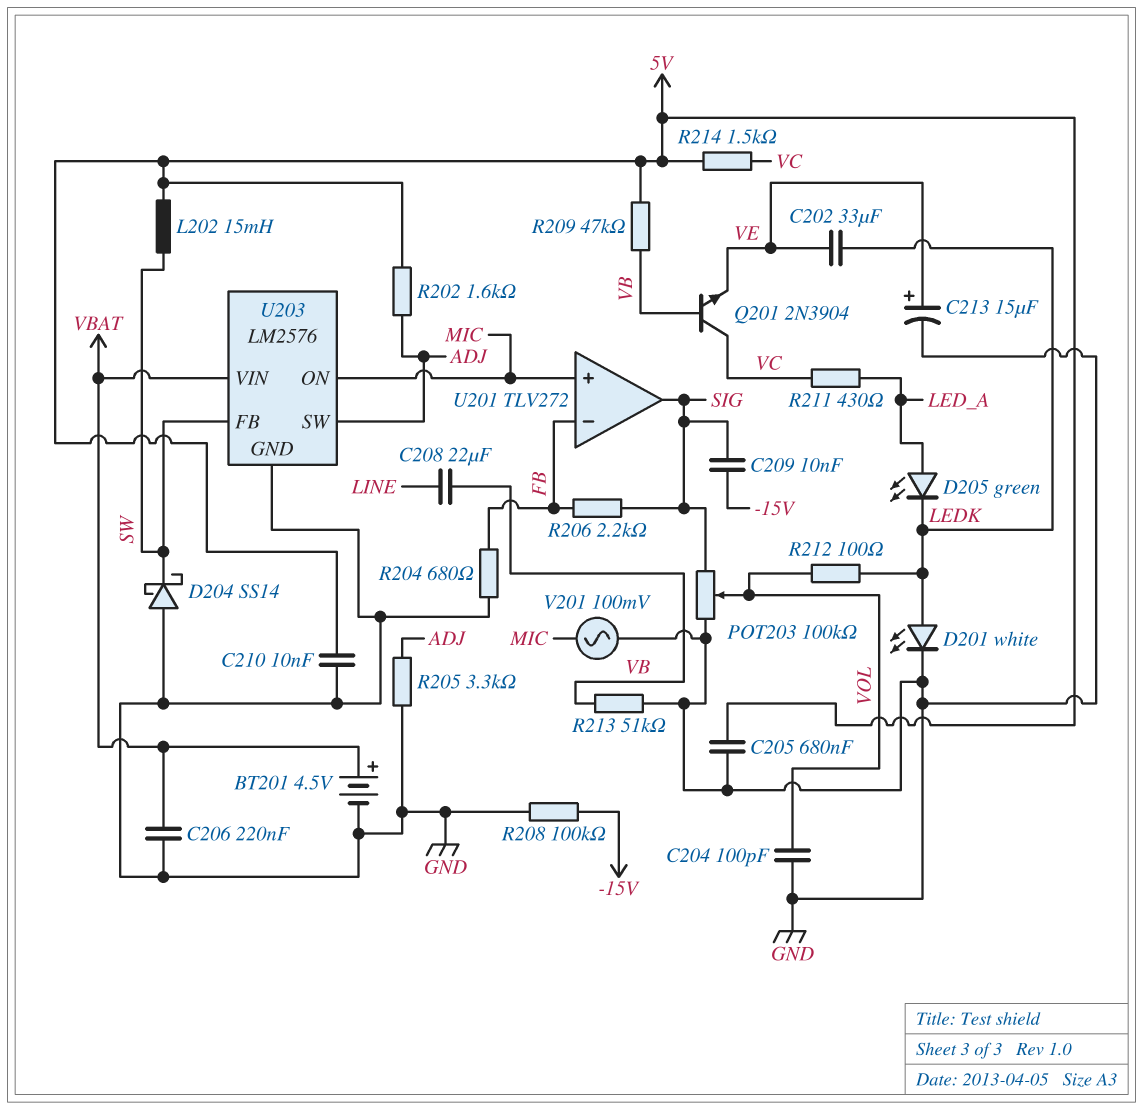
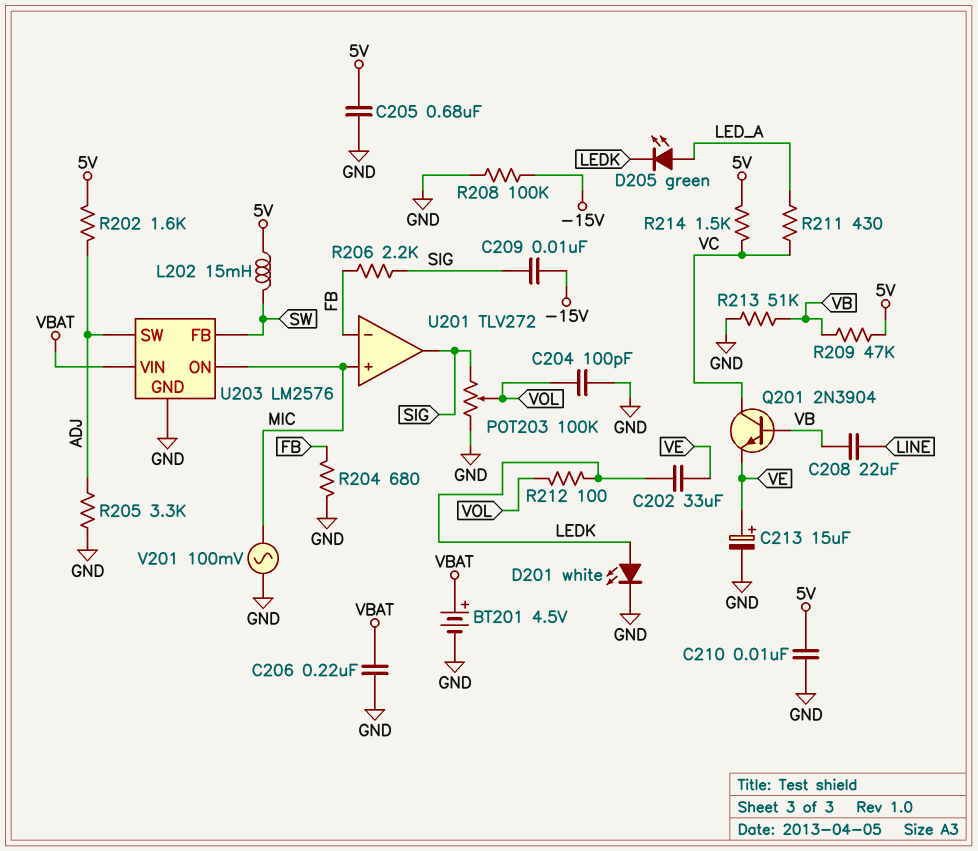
D204: schottky SS14 (A GND, K SW) -> none

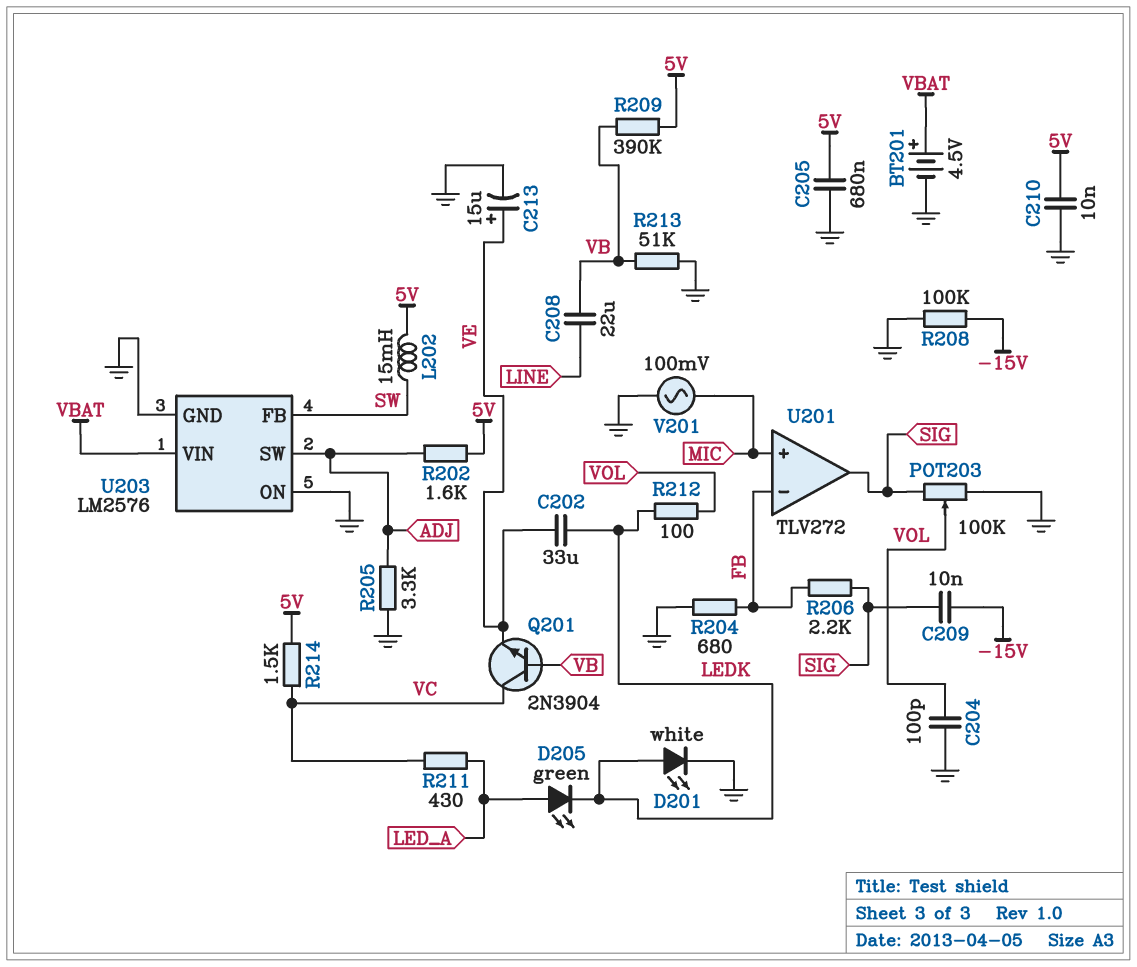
C206: 220nF (GND, VBAT) -> none
R209: 47k (5V, VB) -> 390k (5V, VB)
U203 pin ON: MIC -> GND

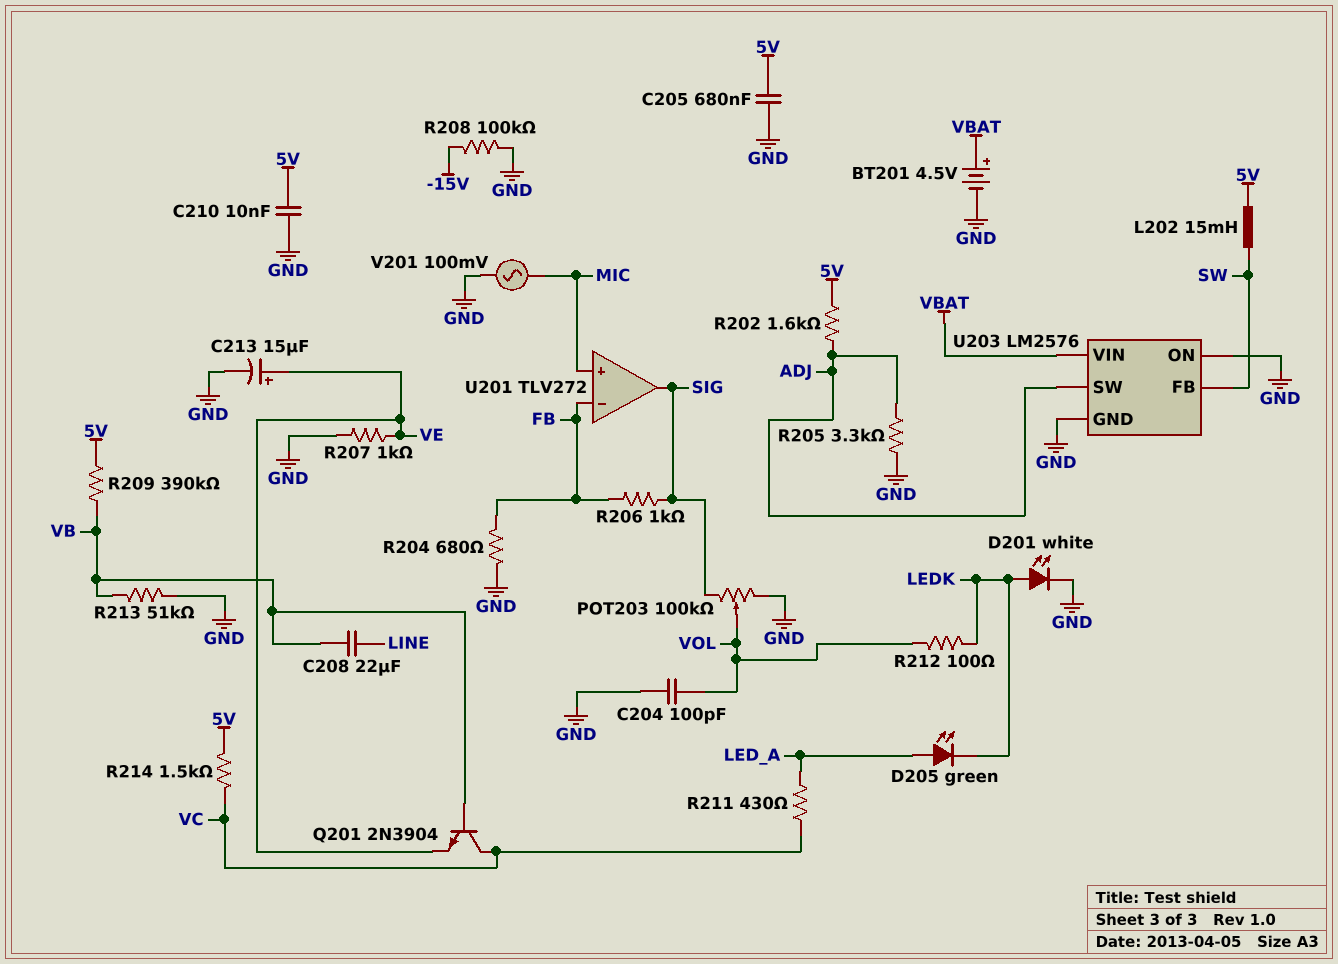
C202: 33uF (LEDK, VE) -> none
C209: 10nF (-15V, SIG) -> none
R206: 2.2k (FB, SIG) -> 1k (FB, SIG)
R207: none -> 1k (GND, VE)

